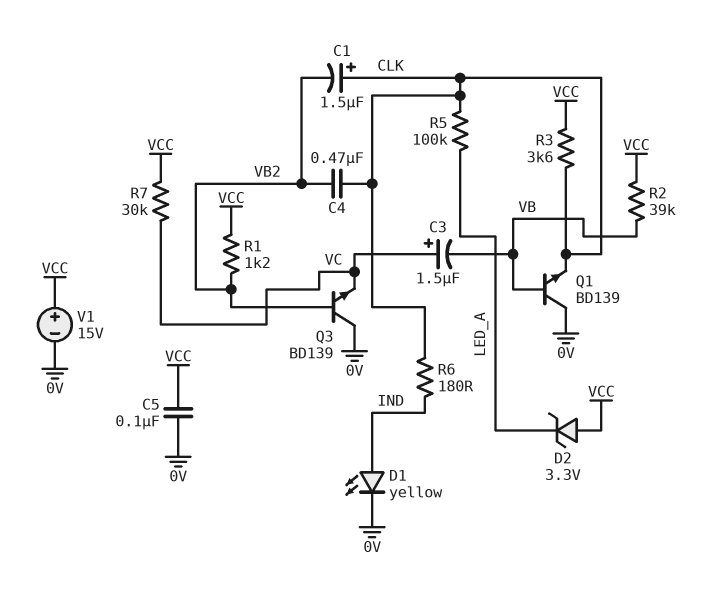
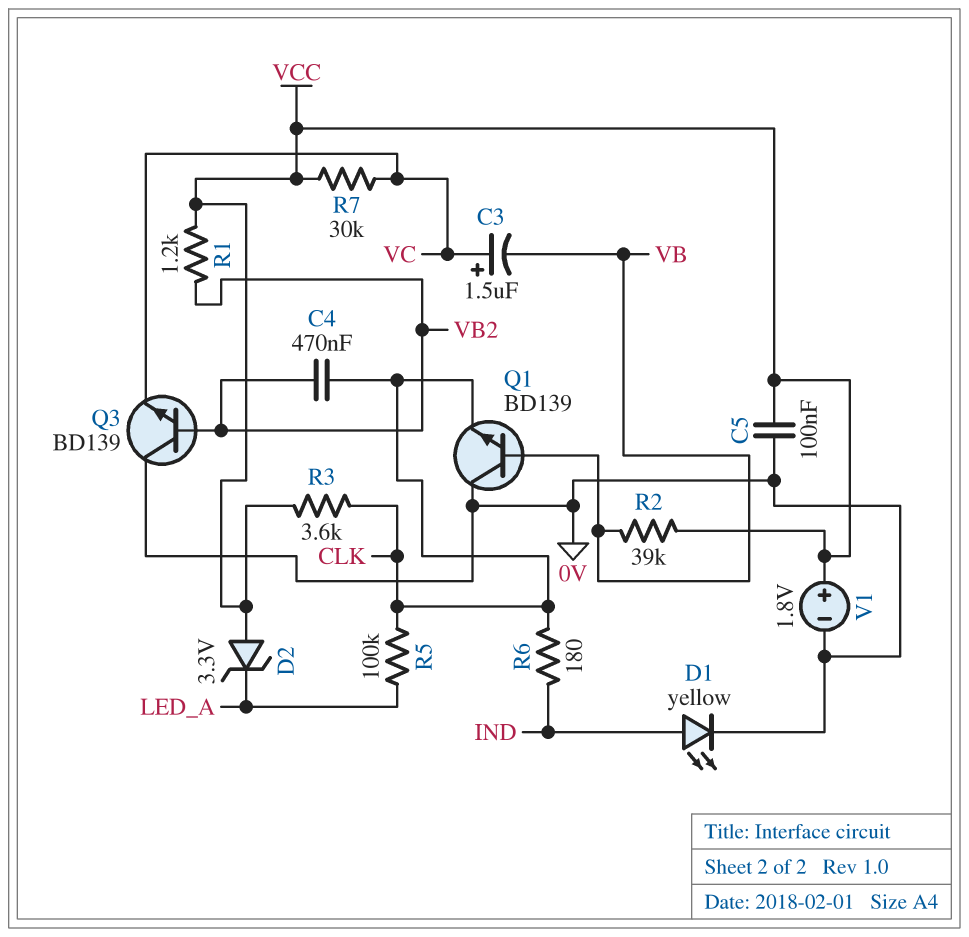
C1: 1.5uF (plus CLK, minus VB2) -> none
V1: 15V (plus VCC, minus 0V) -> 1.8V (plus VCC, minus 0V)

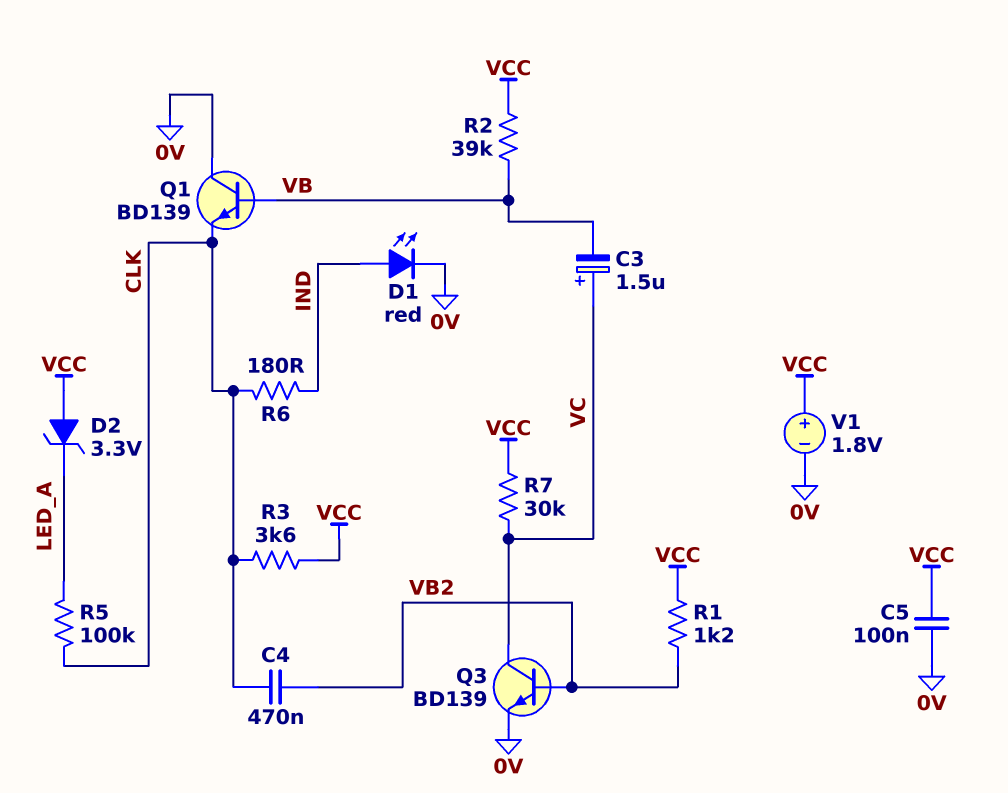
D1: LED yellow (A IND, K 0V) -> LED red (A IND, K 0V)
Q3: NPN BD139 (B VB2, C 0V, E VC) -> NPN BD139 (B VB2, C VC, E 0V)

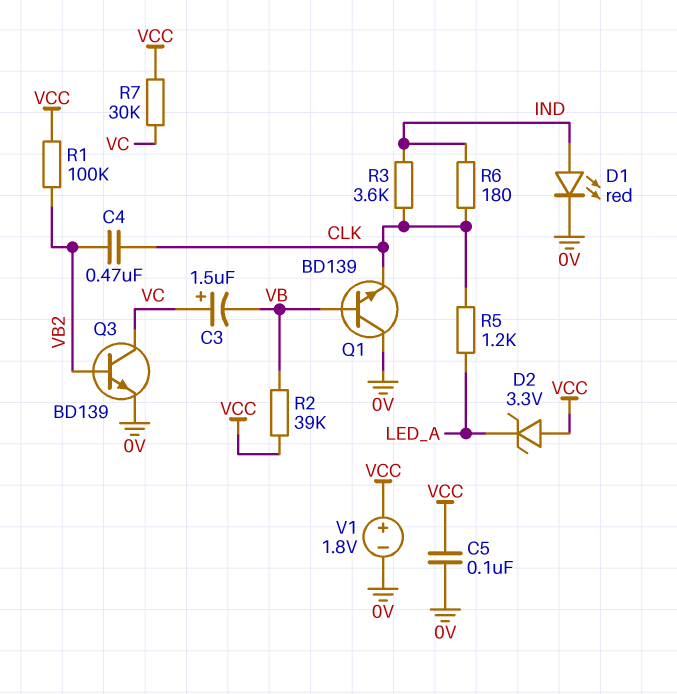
R1: 1.2k (VB2, VCC) -> 100k (VB2, VCC)
R3: 3.6k (CLK, VCC) -> 3.6k (CLK, IND)
R5: 100k (CLK, LED_A) -> 1.2k (CLK, LED_A)

